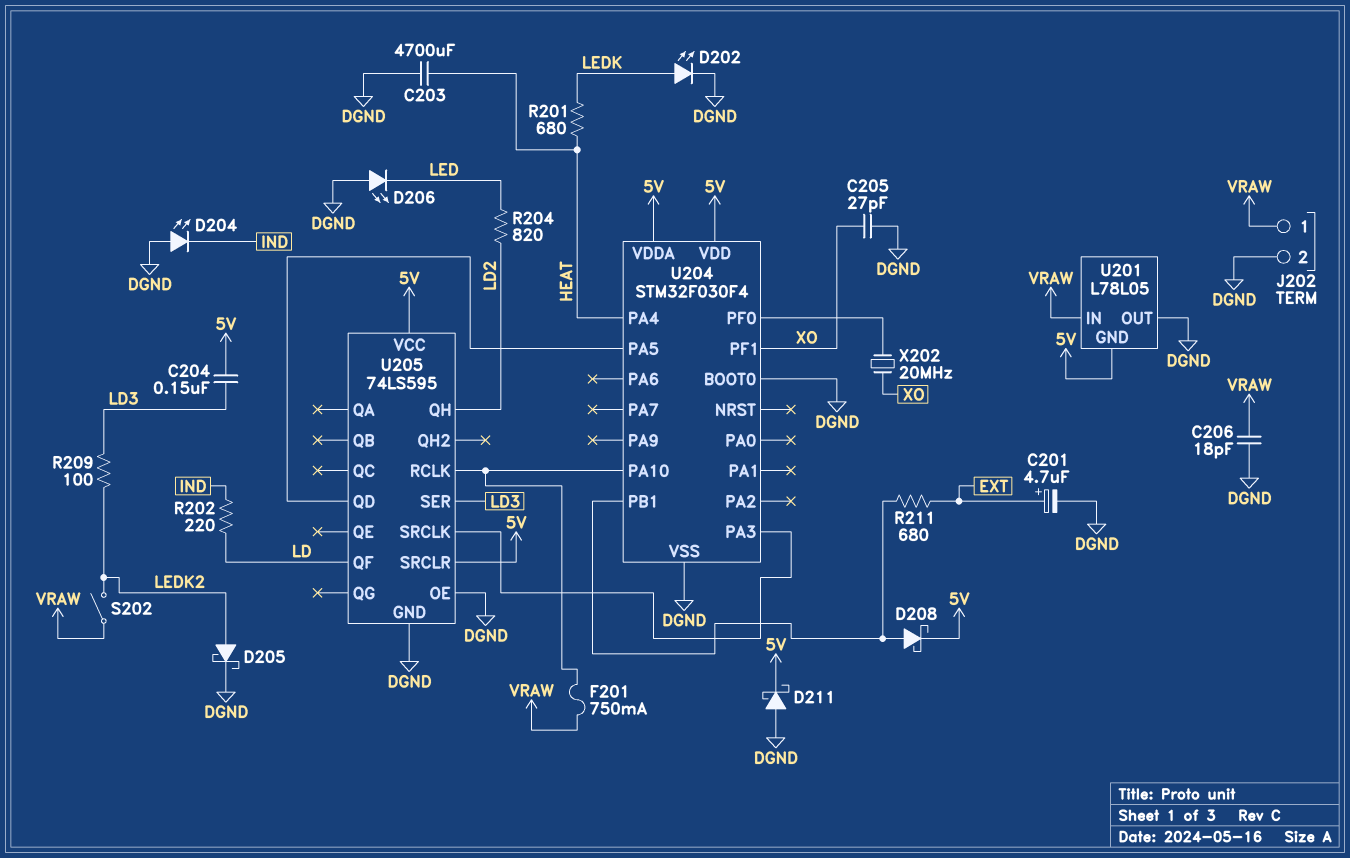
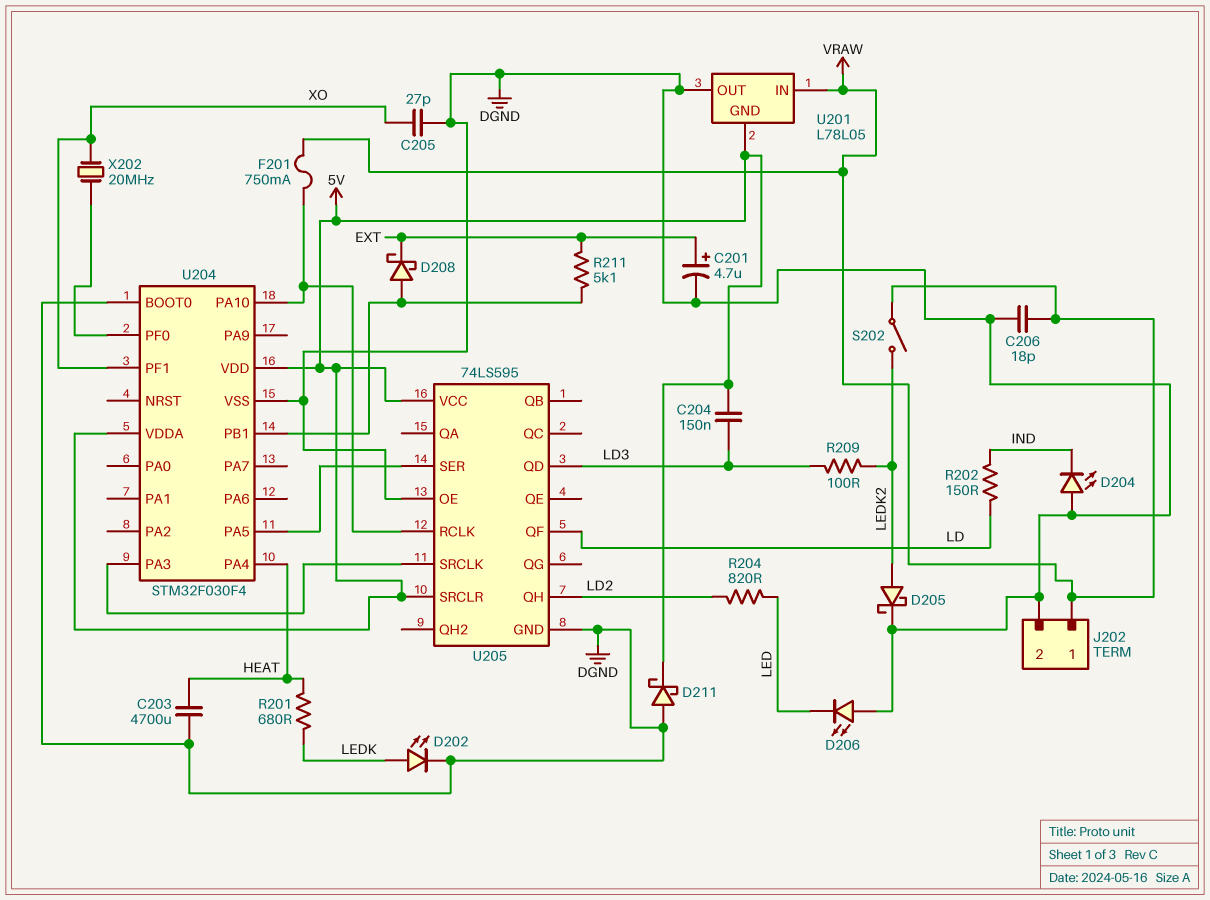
D208: schottky (A U204/PB1, K 5V) -> schottky (A U204/PB1, K EXT)
R202: 220 (IND, LD) -> 150 (IND, LD)
R211: 680 (EXT, U204/PB1) -> 5.1k (EXT, U204/PB1)
U205 pin QD: U204/PA5 -> LD3
U205 pin SER: LD3 -> U204/PA5

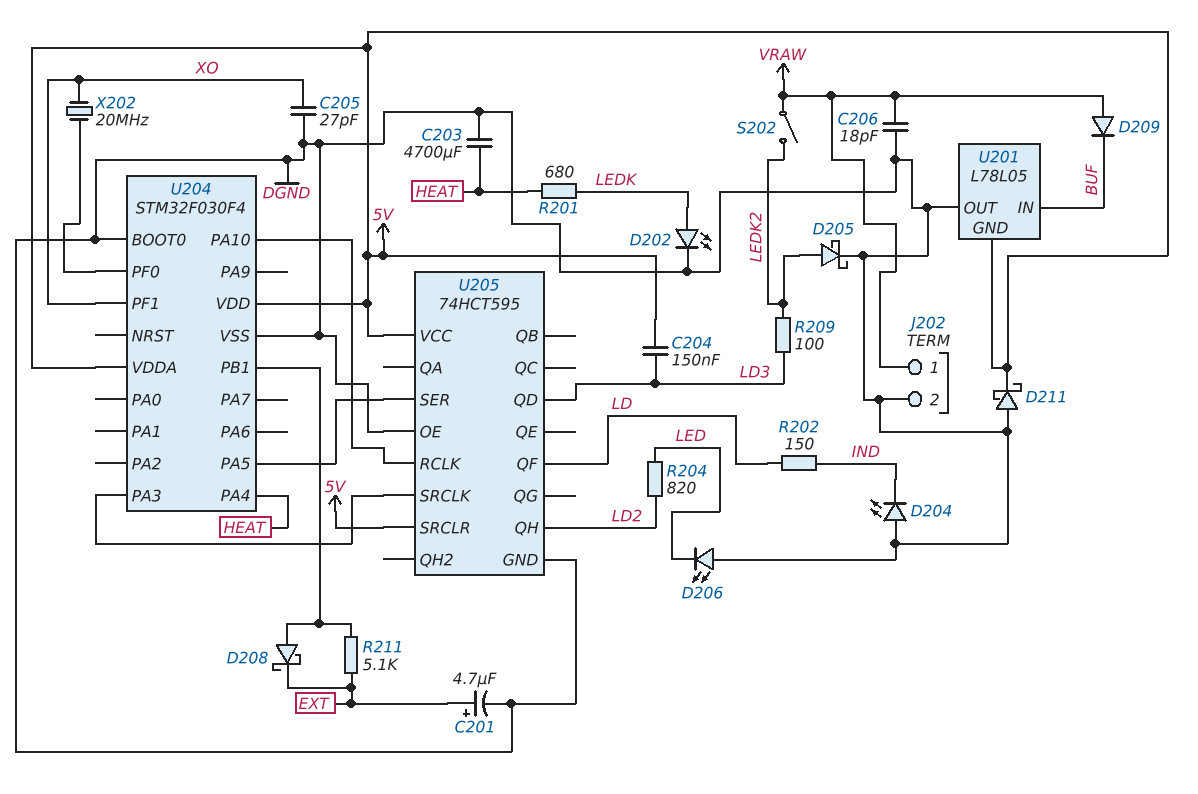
D209: none -> diode (A VRAW, K BUF)
F201: 750mA (U204/PA10, VRAW) -> none
U201 pin IN: VRAW -> BUF
U205: 74LS595 -> 74HCT595

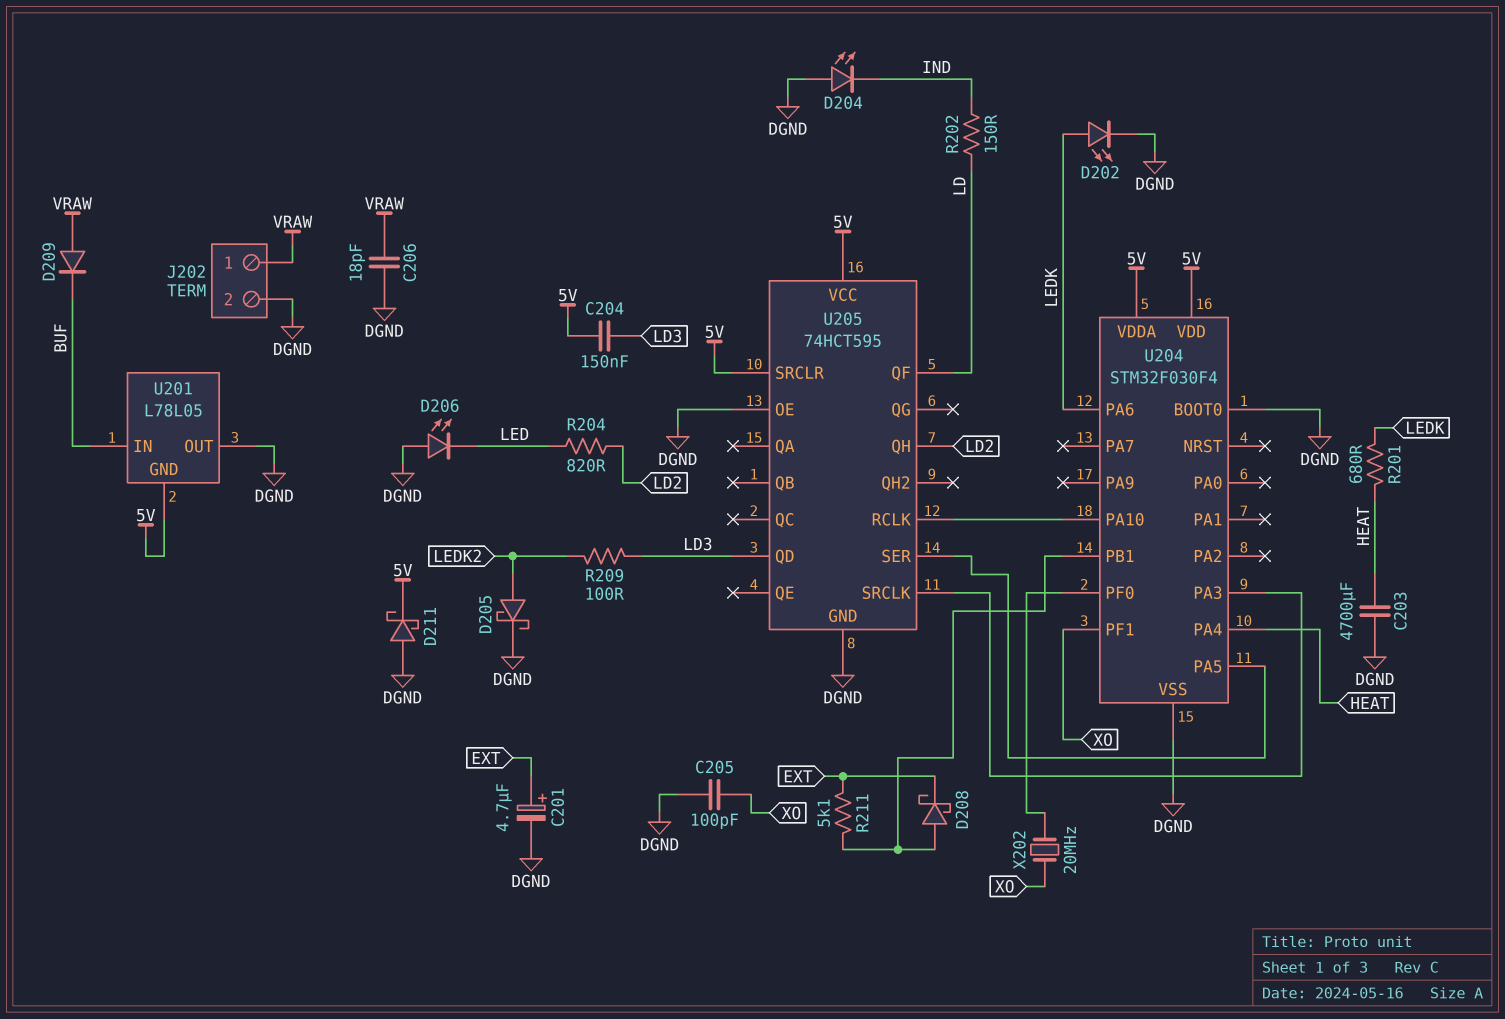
C205: 27pF (DGND, XO) -> 100pF (DGND, XO)
S202: switch (LEDK2, VRAW) -> none
U204 pin PA6: none -> LEDK

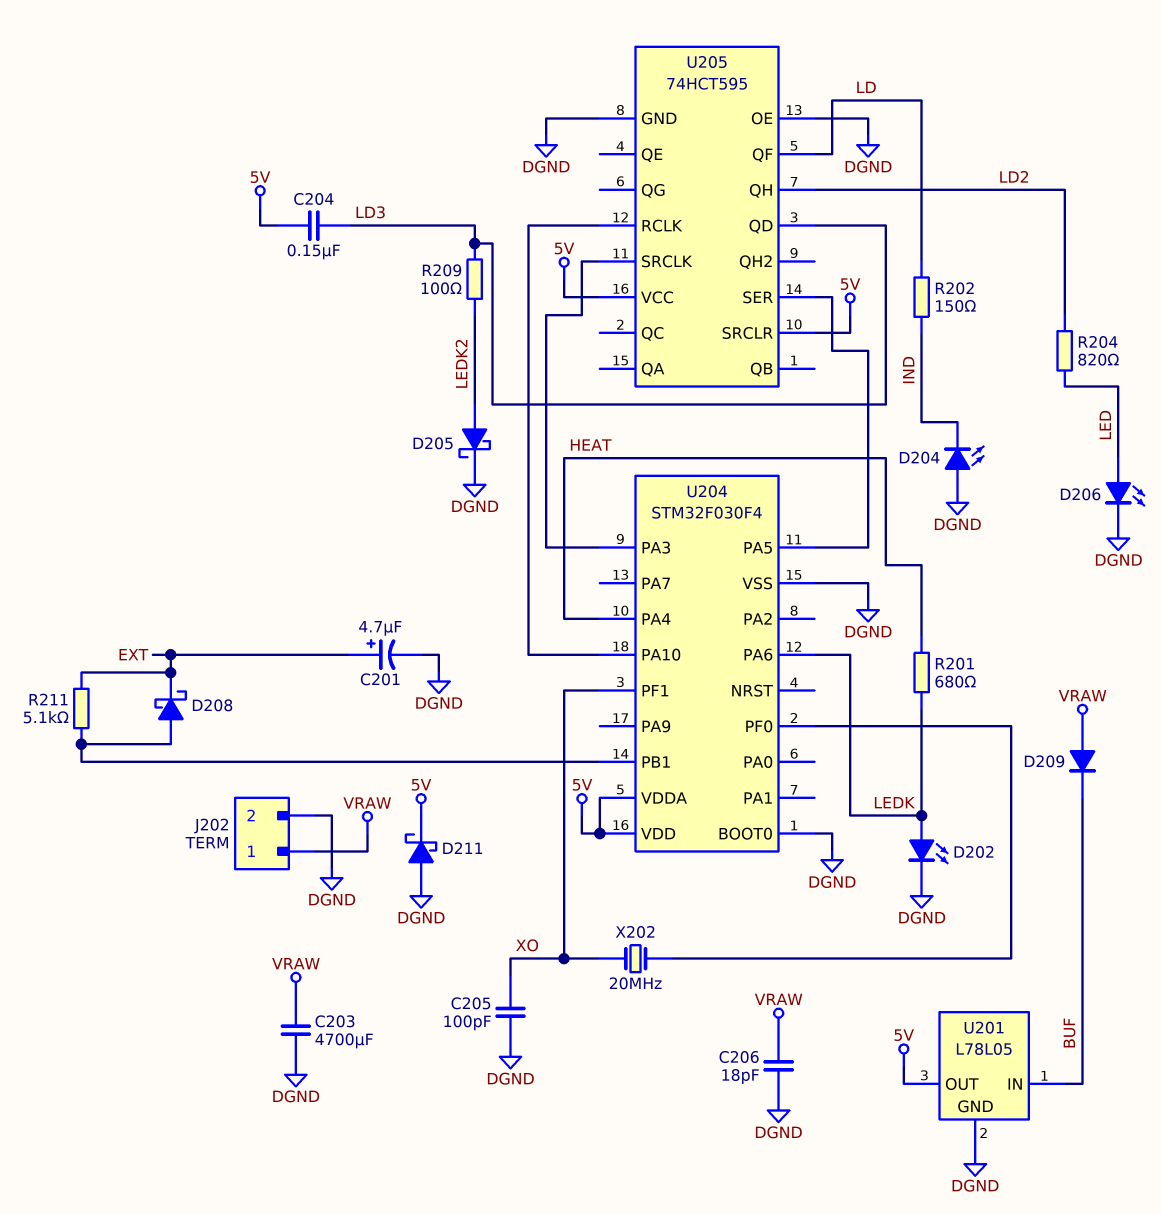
C203: 4700uF (DGND, HEAT) -> 4700uF (DGND, VRAW)
D206: LED (A DGND, K LED) -> LED (A LED, K DGND)
U201 pin GND: 5V -> DGND
U201 pin OUT: DGND -> 5V

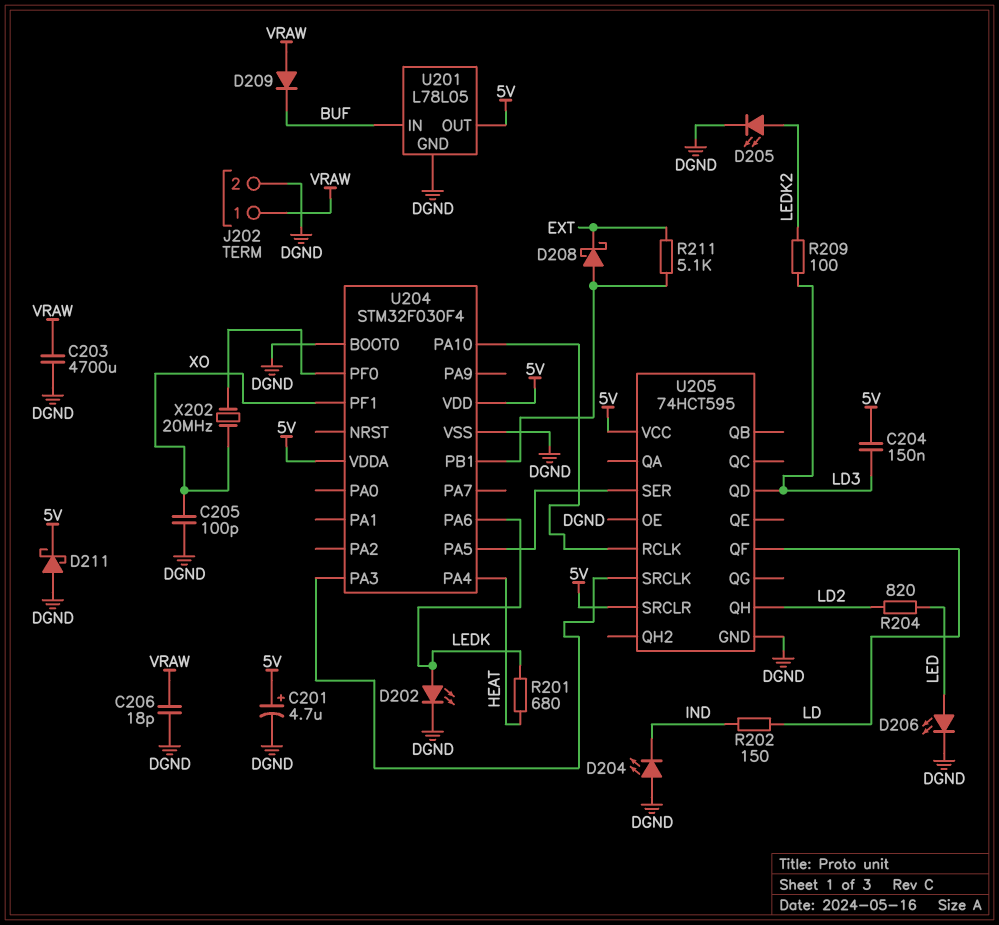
C201: 4.7uF (plus EXT, minus DGND) -> 4.7uF (plus 5V, minus DGND)
D205: schottky (A LEDK2, K DGND) -> LED (A LEDK2, K DGND)

